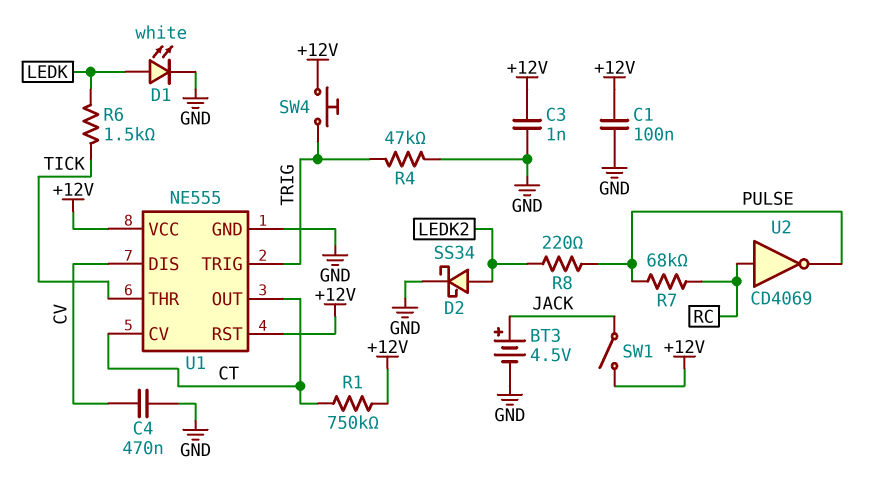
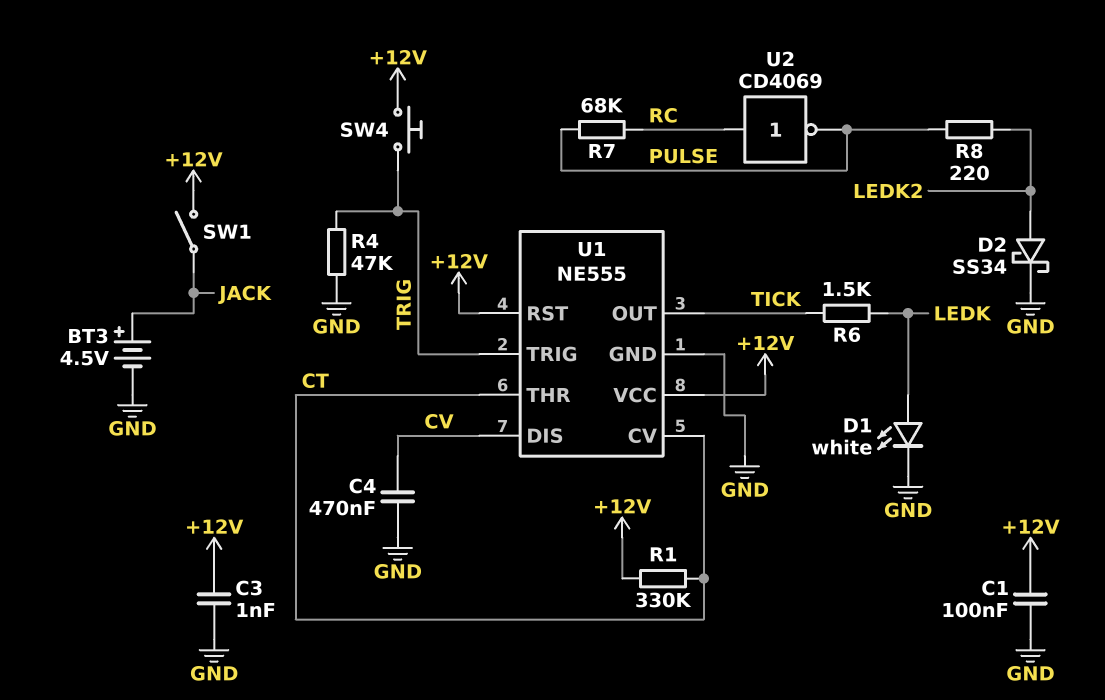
R1: 750k (+12V, CT) -> 330k (+12V, CT)
U1 pin OUT: CT -> TICK
U1 pin THR: TICK -> CT

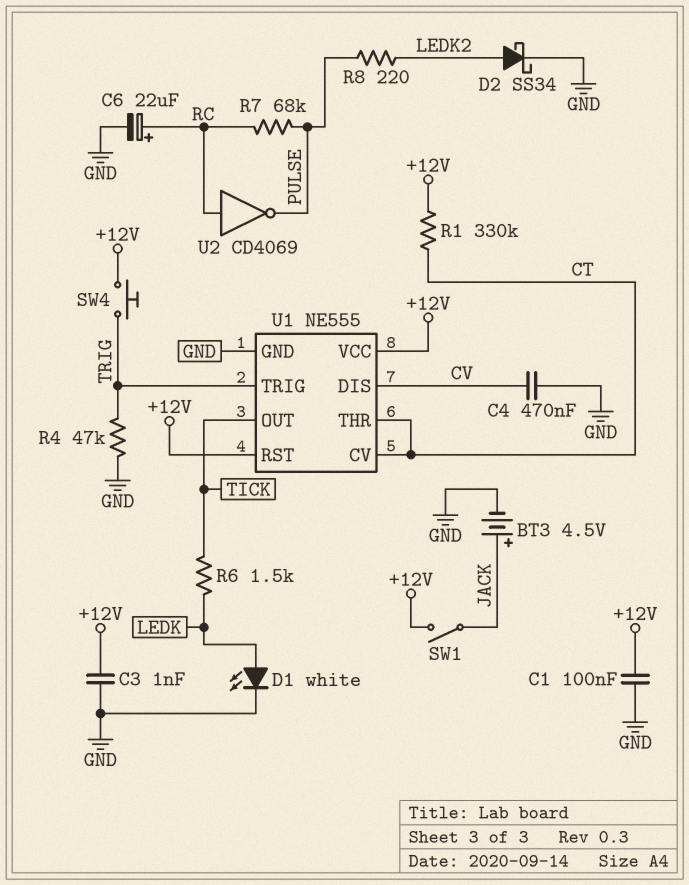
C6: none -> 22uF (plus RC, minus GND)

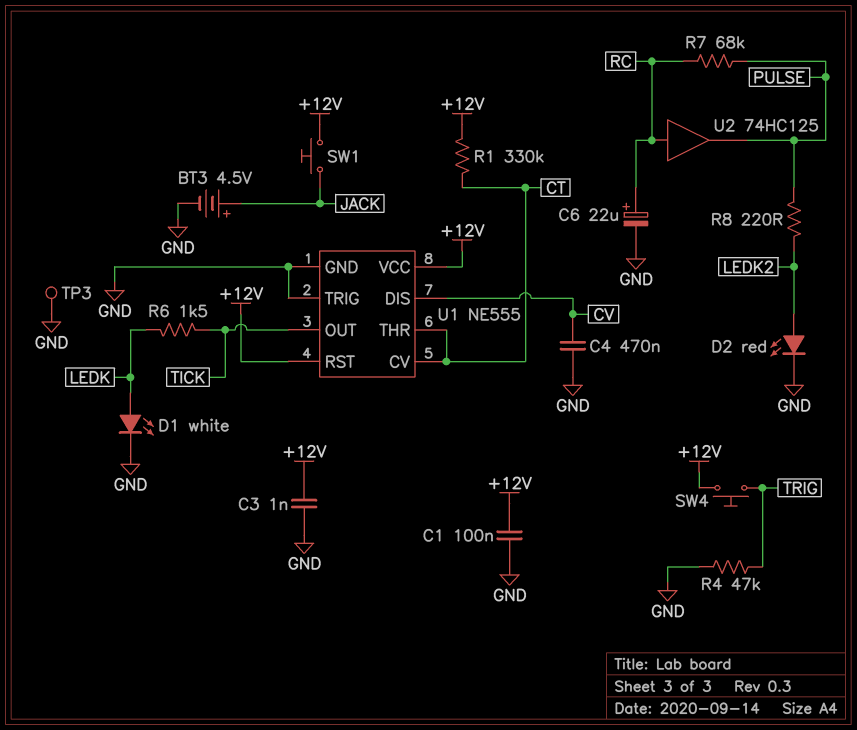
D2: schottky SS34 (A LEDK2, K GND) -> LED red (A LEDK2, K GND)
SW1: switch (+12V, JACK) -> button (+12V, JACK)
TP3: none -> test point (GND)
U1 pin TRIG: TRIG -> GND
U2: NOT CD4069 (in RC, out PULSE) -> buffer 74HC125 (in RC, out PULSE)

